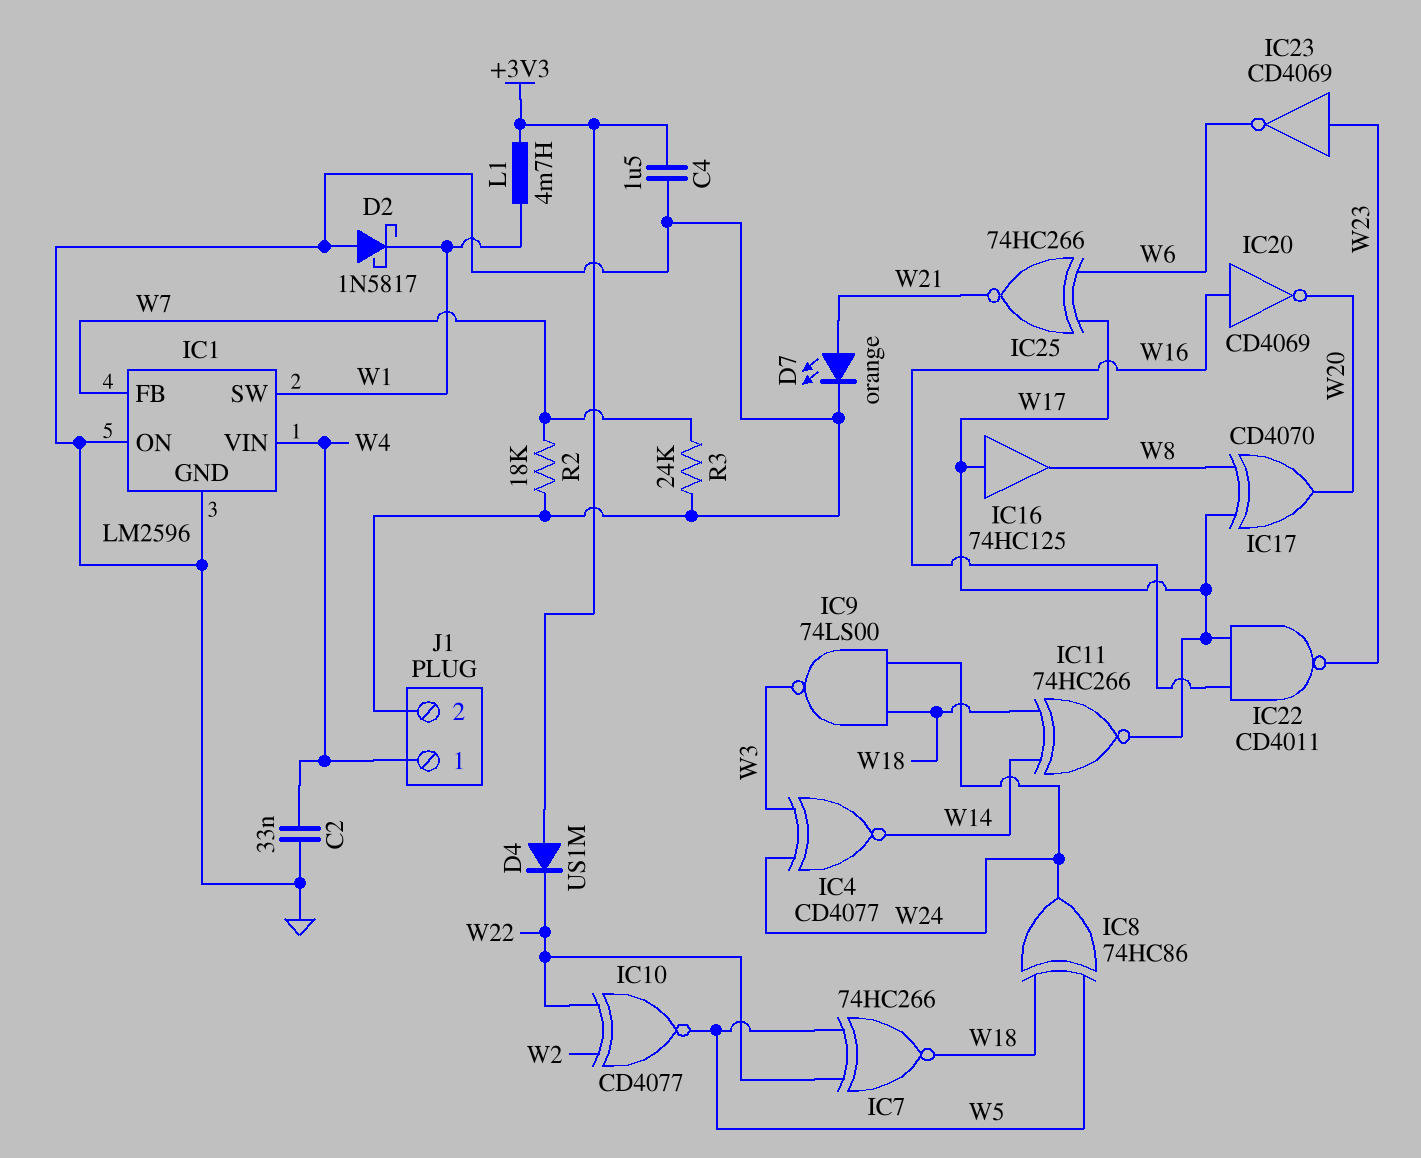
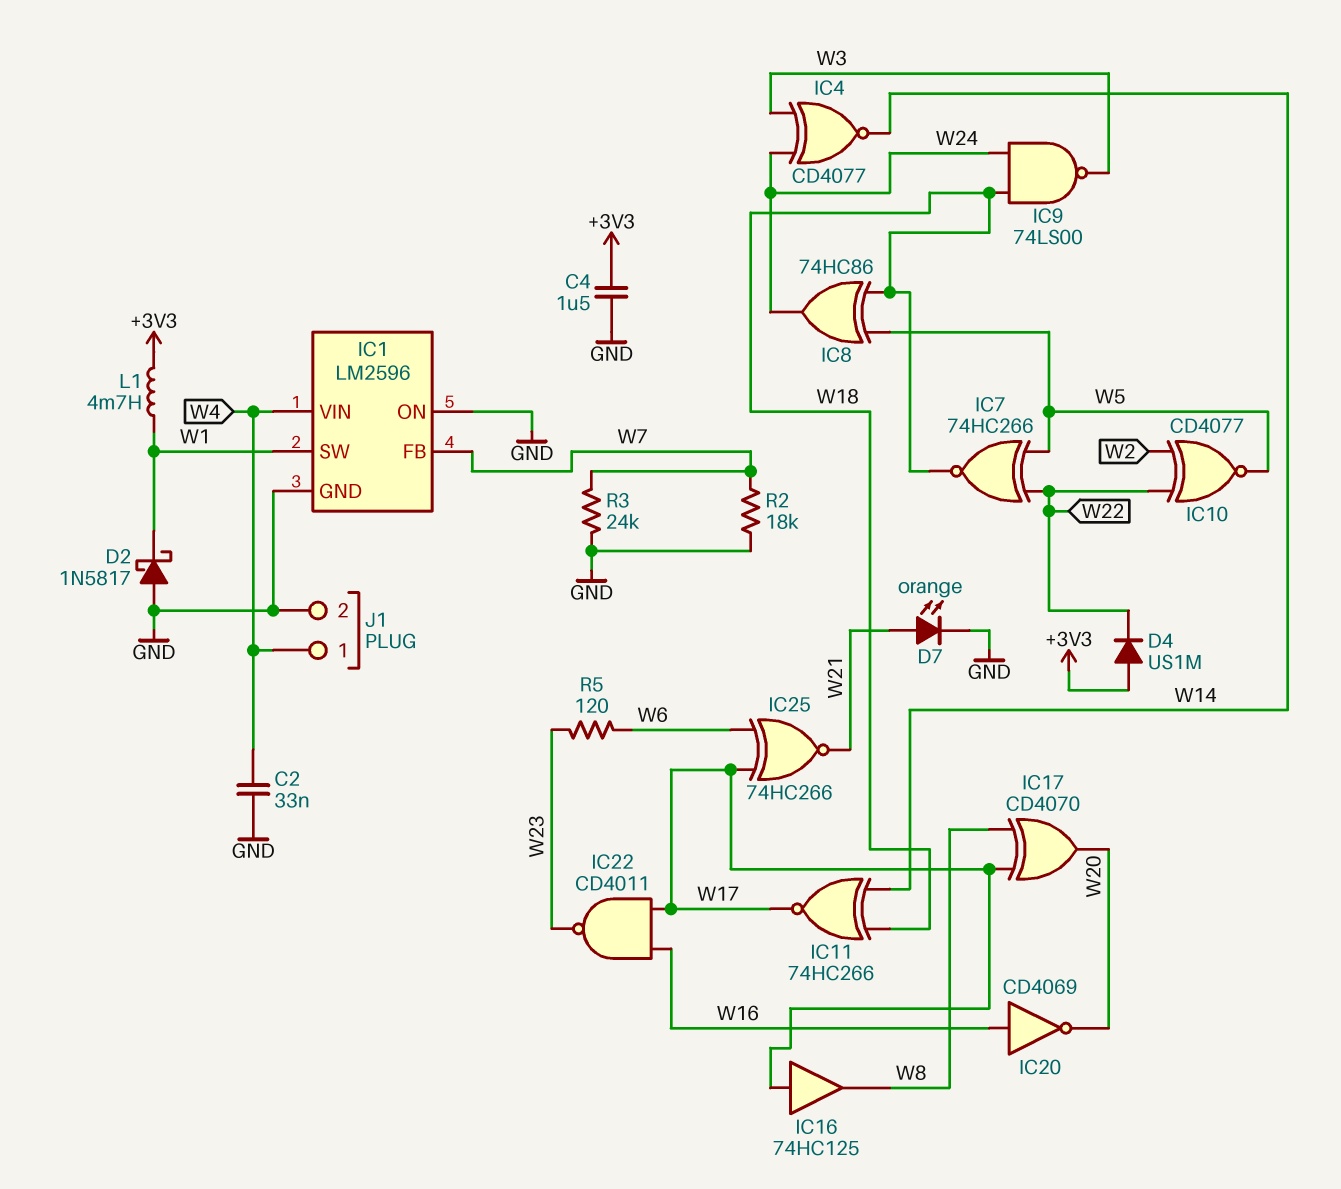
IC23: NOT CD4069 (in W23, out W6) -> none
R5: none -> 120 (W6, W23)

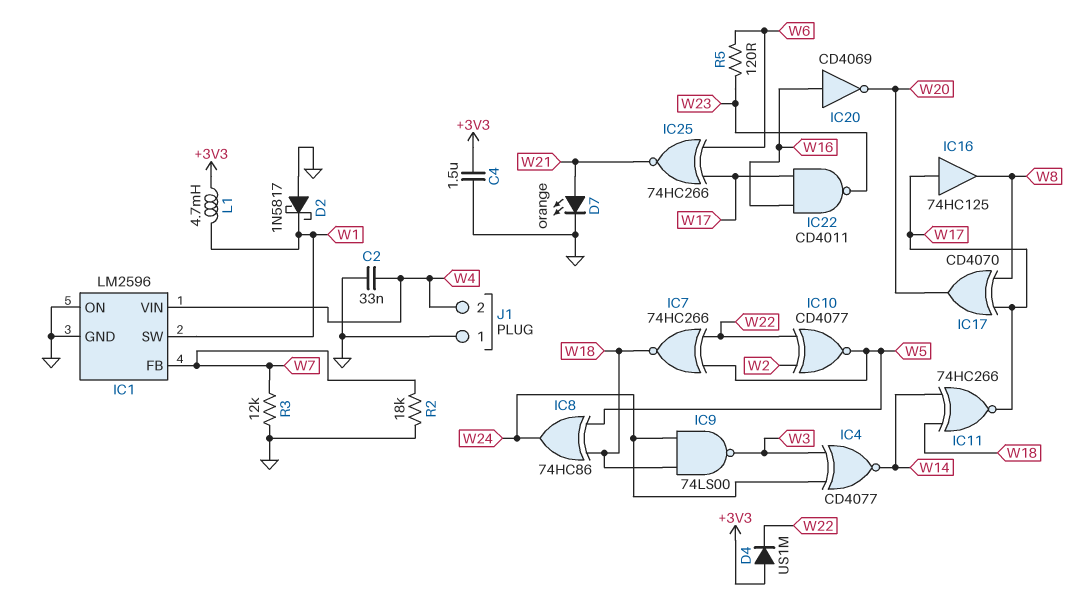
J1 pin 1: W4 -> GND
J1 pin 2: GND -> W4
R3: 24k (GND, W7) -> 12k (GND, W7)

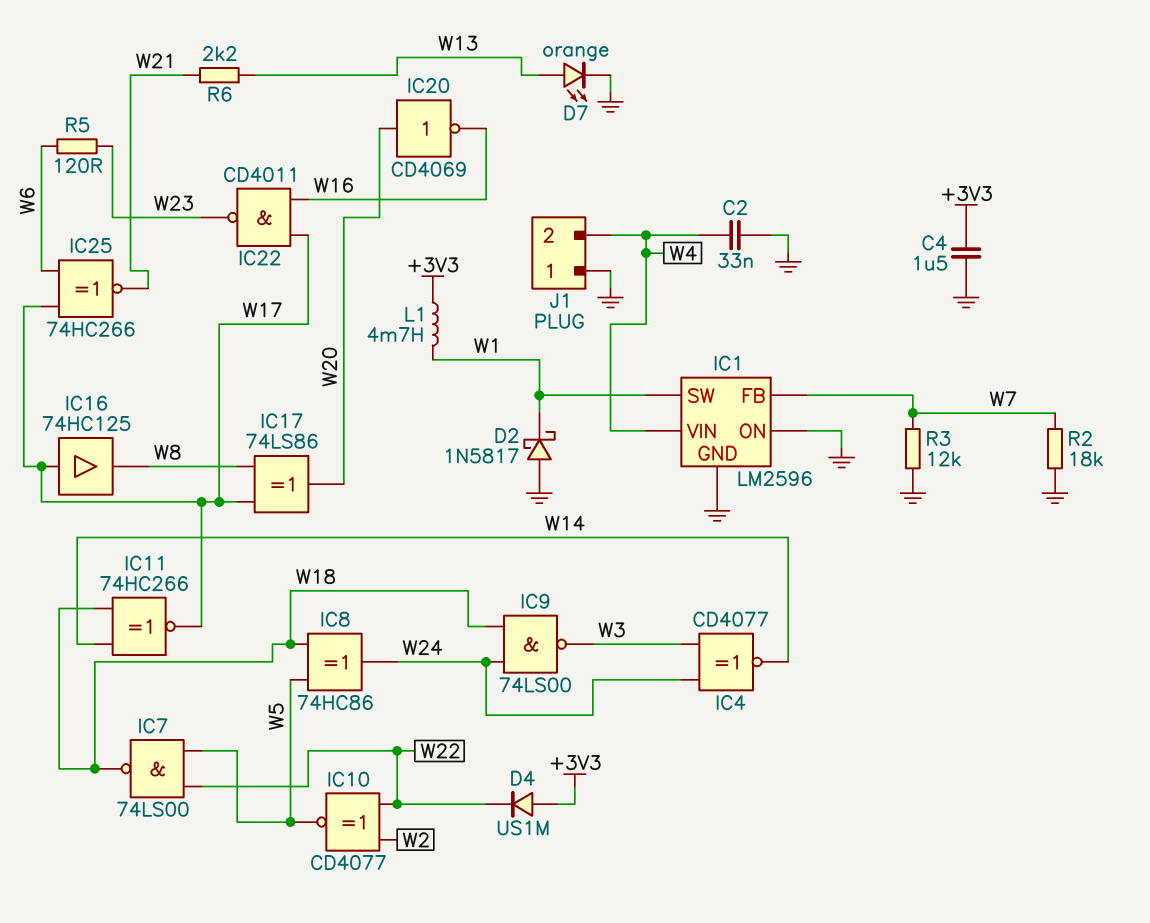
D7: LED orange (A W21, K GND) -> LED orange (A W13, K GND)
IC7: XNOR 74HC266 (in W5, in W22, out W18) -> NAND 74LS00 (in W5, in W22, out W18)
IC17: XOR CD4070 (in W8, in W17, out W20) -> XOR 74LS86 (in W8, in W17, out W20)
IC20: NOT CD4069 (in W16, out W20) -> NOT CD4069 (in W20, out W16)
R6: none -> 2.2k (W13, W21)

